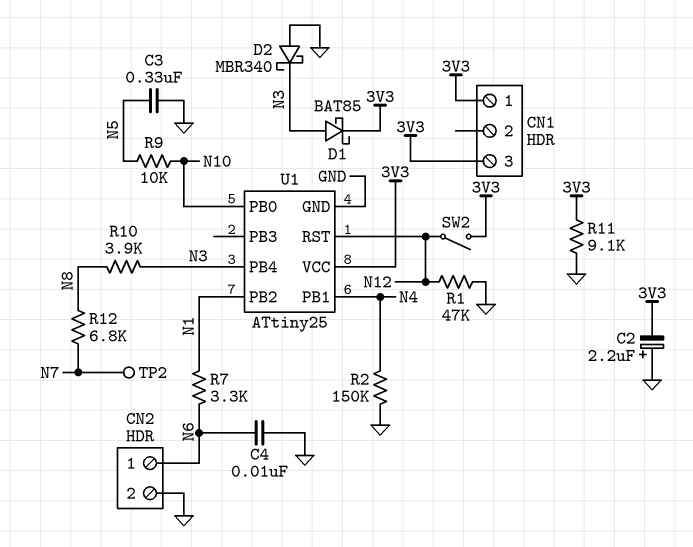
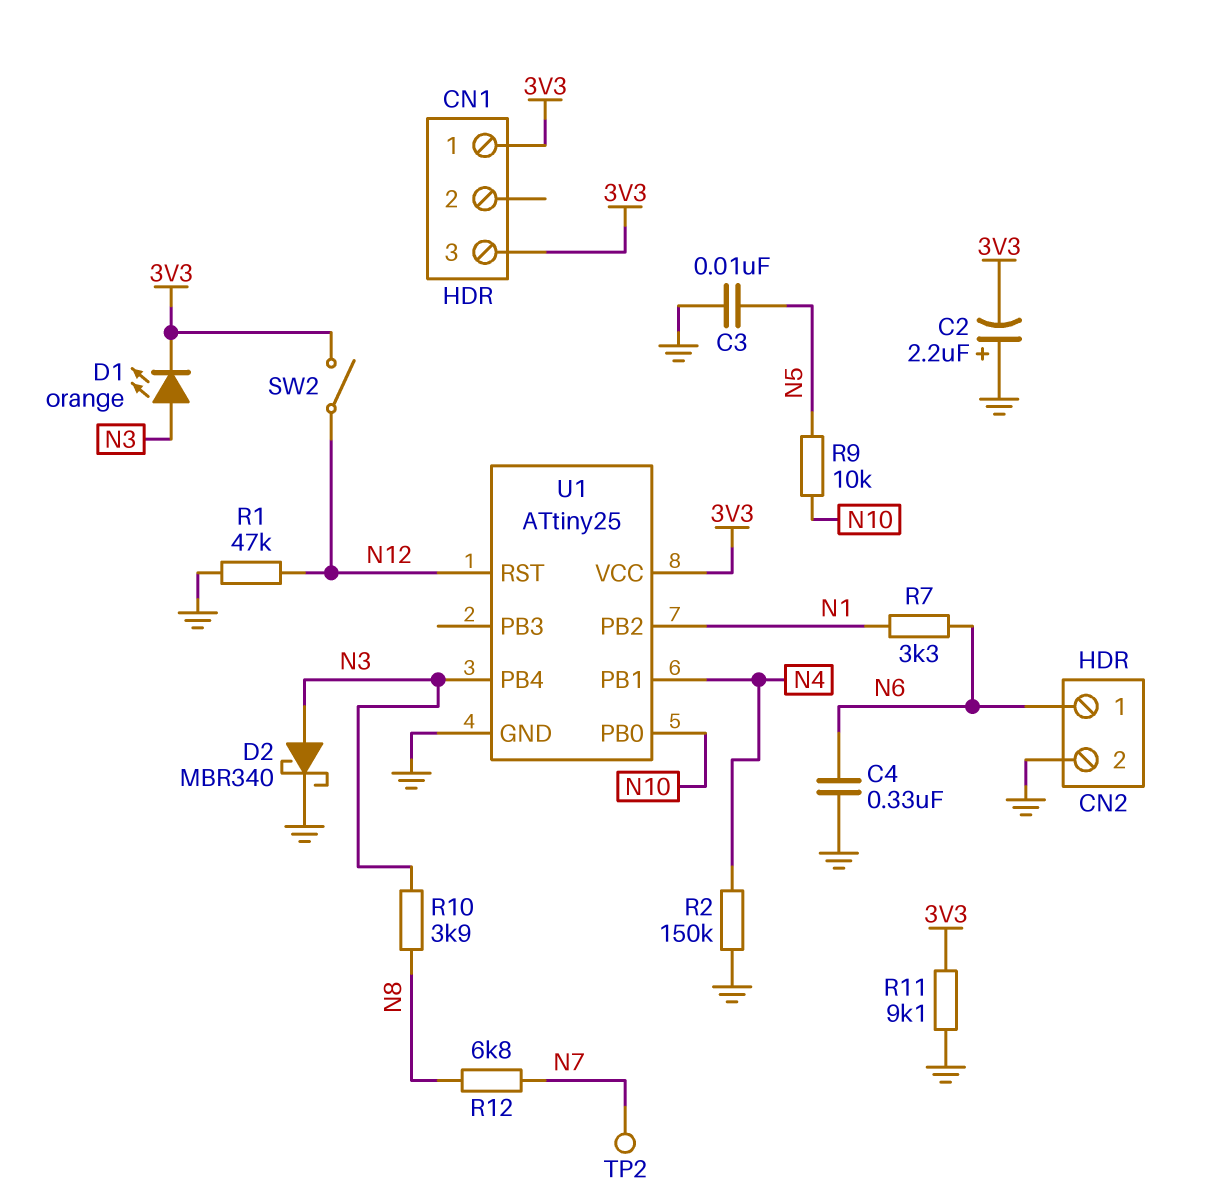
C3: 330nF (GND, N5) -> 10nF (GND, N5)
C4: 10nF (GND, N6) -> 330nF (GND, N6)
D1: schottky BAT85 (A N3, K 3V3) -> LED orange (A N3, K 3V3)
D2: schottky MBR340 (A GND, K N3) -> schottky MBR340 (A N3, K GND)

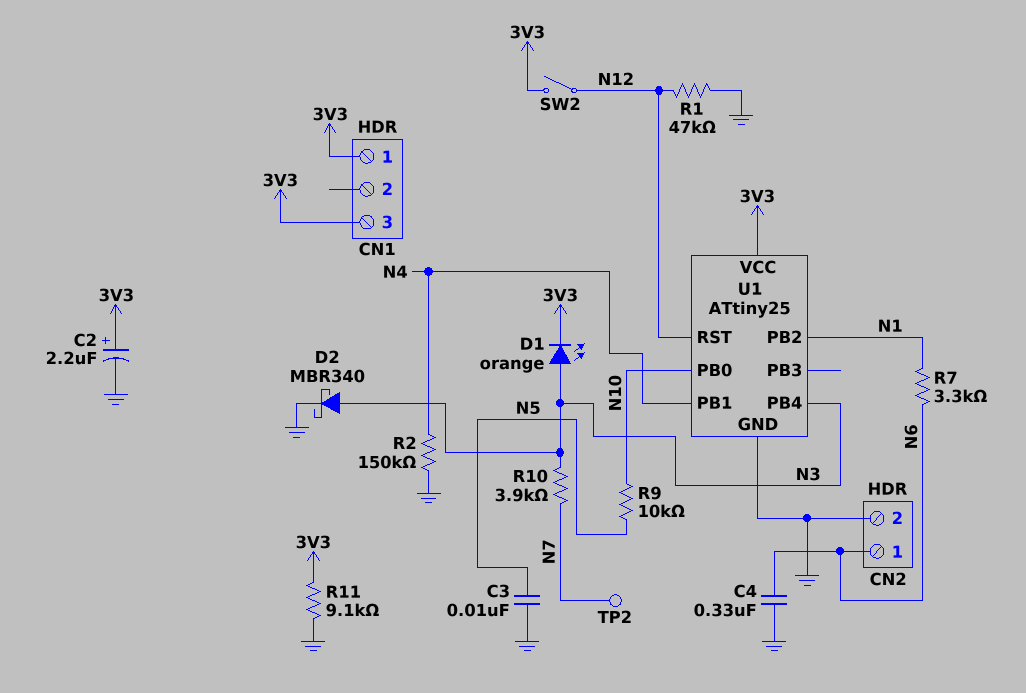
C2: 2.2uF (plus GND, minus 3V3) -> 2.2uF (plus 3V3, minus GND)
R10: 3.9k (N3, N8) -> 3.9k (N3, N7)
R12: 6.8k (N7, N8) -> none

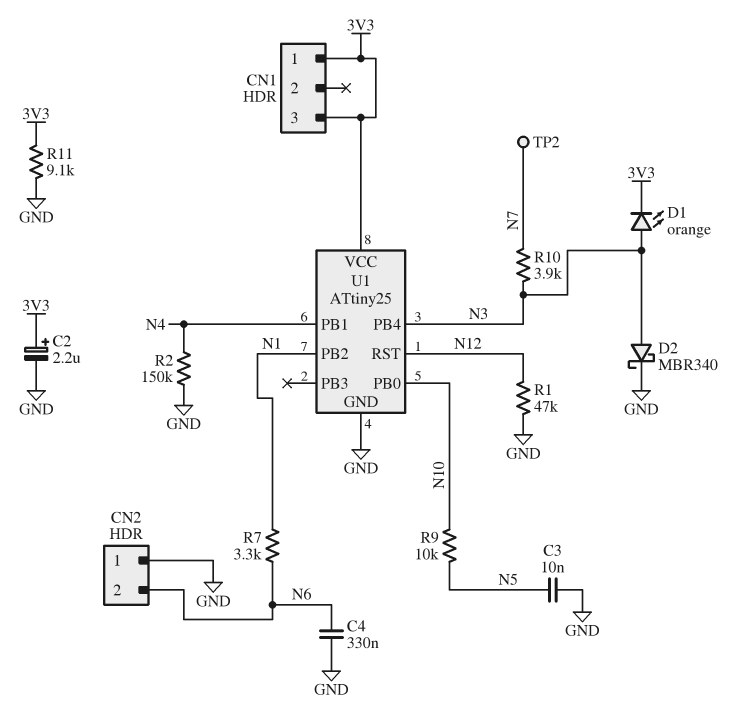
CN2 pin 1: N6 -> GND
CN2 pin 2: GND -> N6
SW2: switch (3V3, N12) -> none

